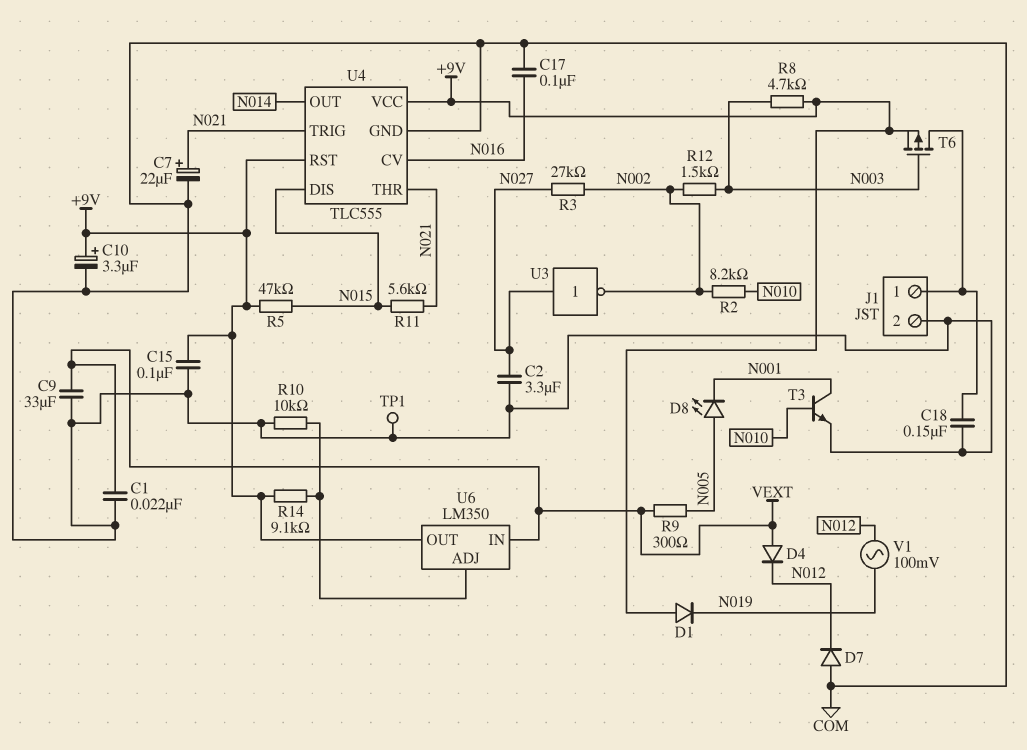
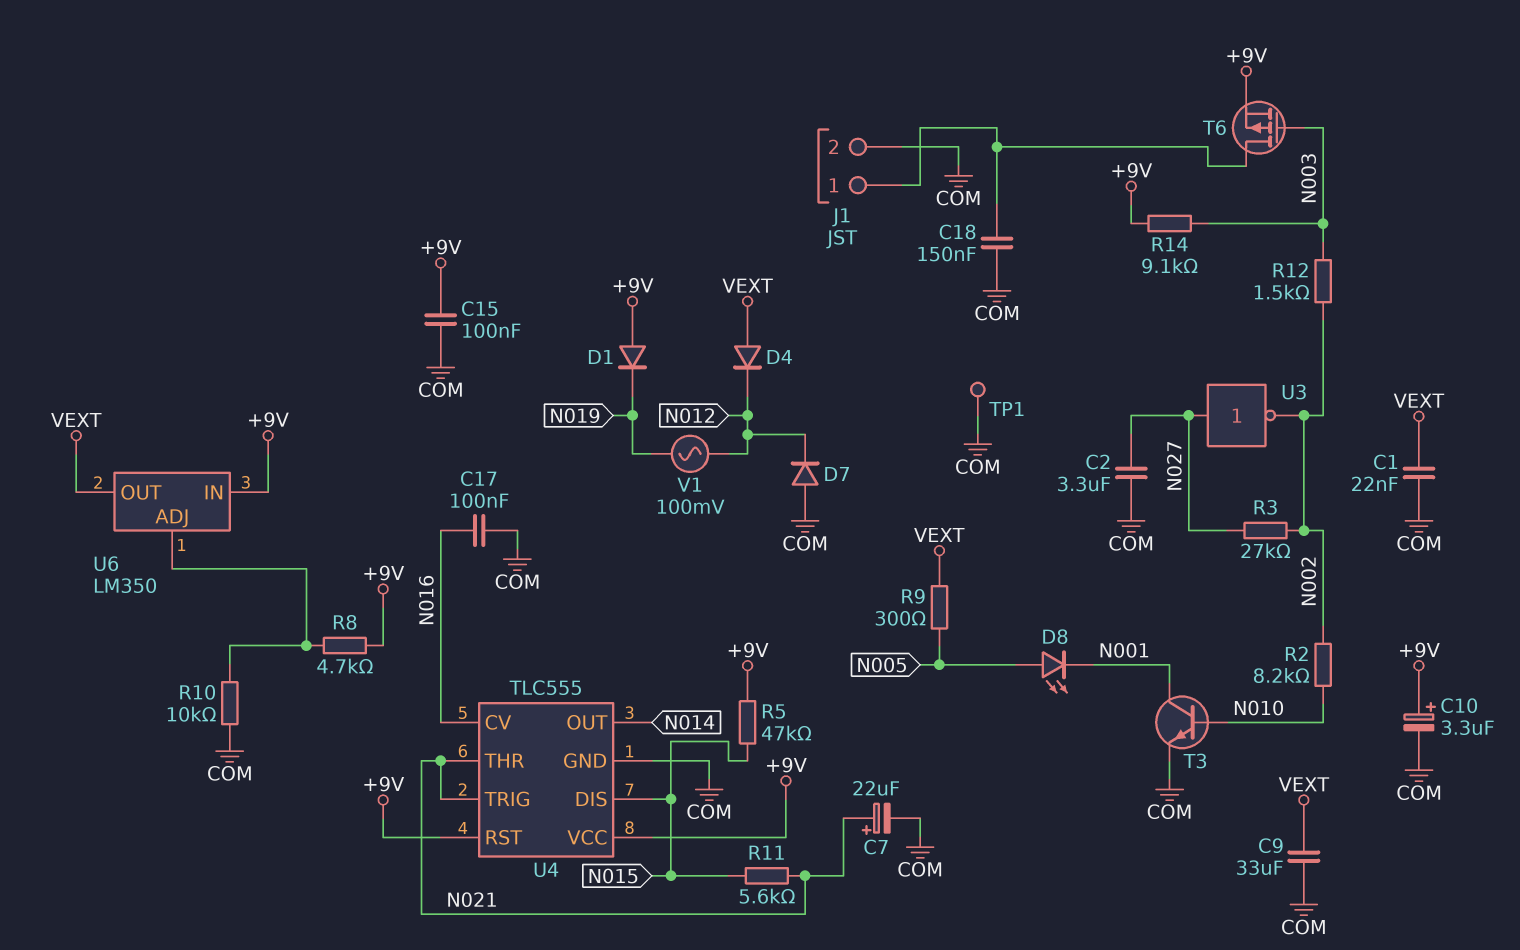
R8: 4.7k (+9V, N003) -> 4.7k (+9V, U6/ADJ)
R14: 9.1k (+9V, U6/ADJ) -> 9.1k (+9V, N003)
U6 pin IN: VEXT -> +9V
U6 pin OUT: +9V -> VEXT

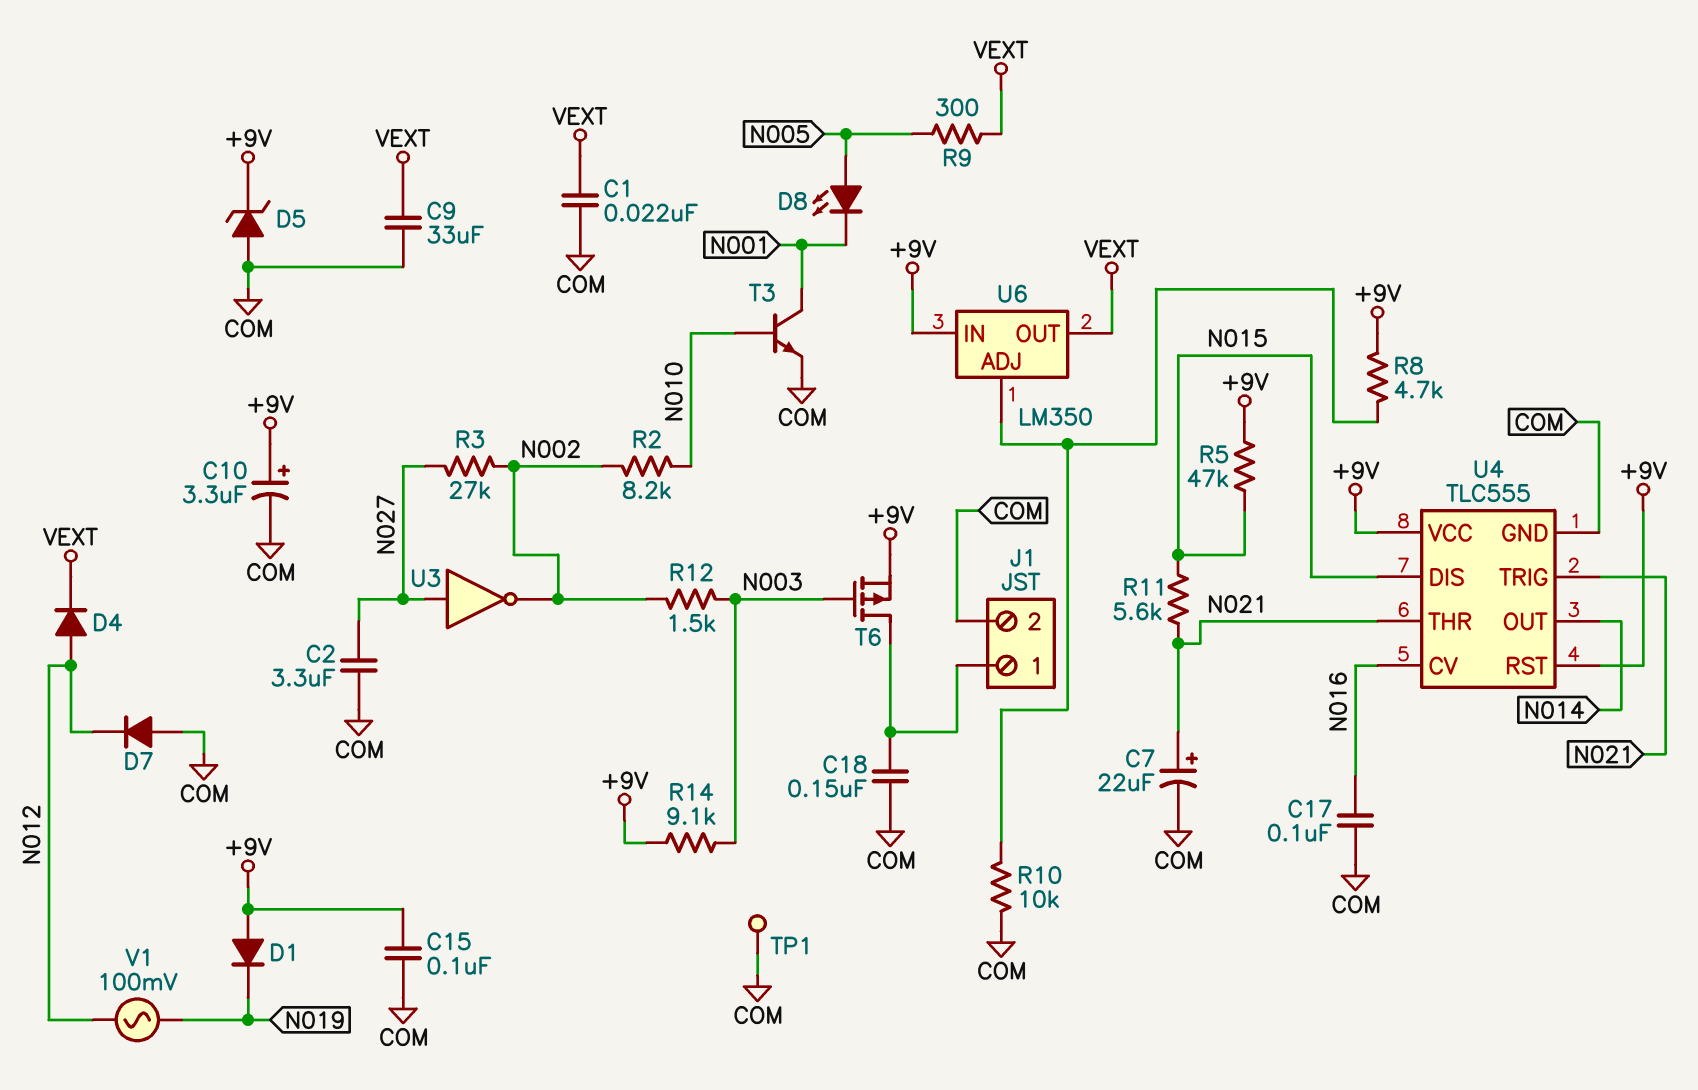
D4: diode (A VEXT, K N012) -> diode (A N012, K VEXT)
D5: none -> zener (A COM, K +9V)

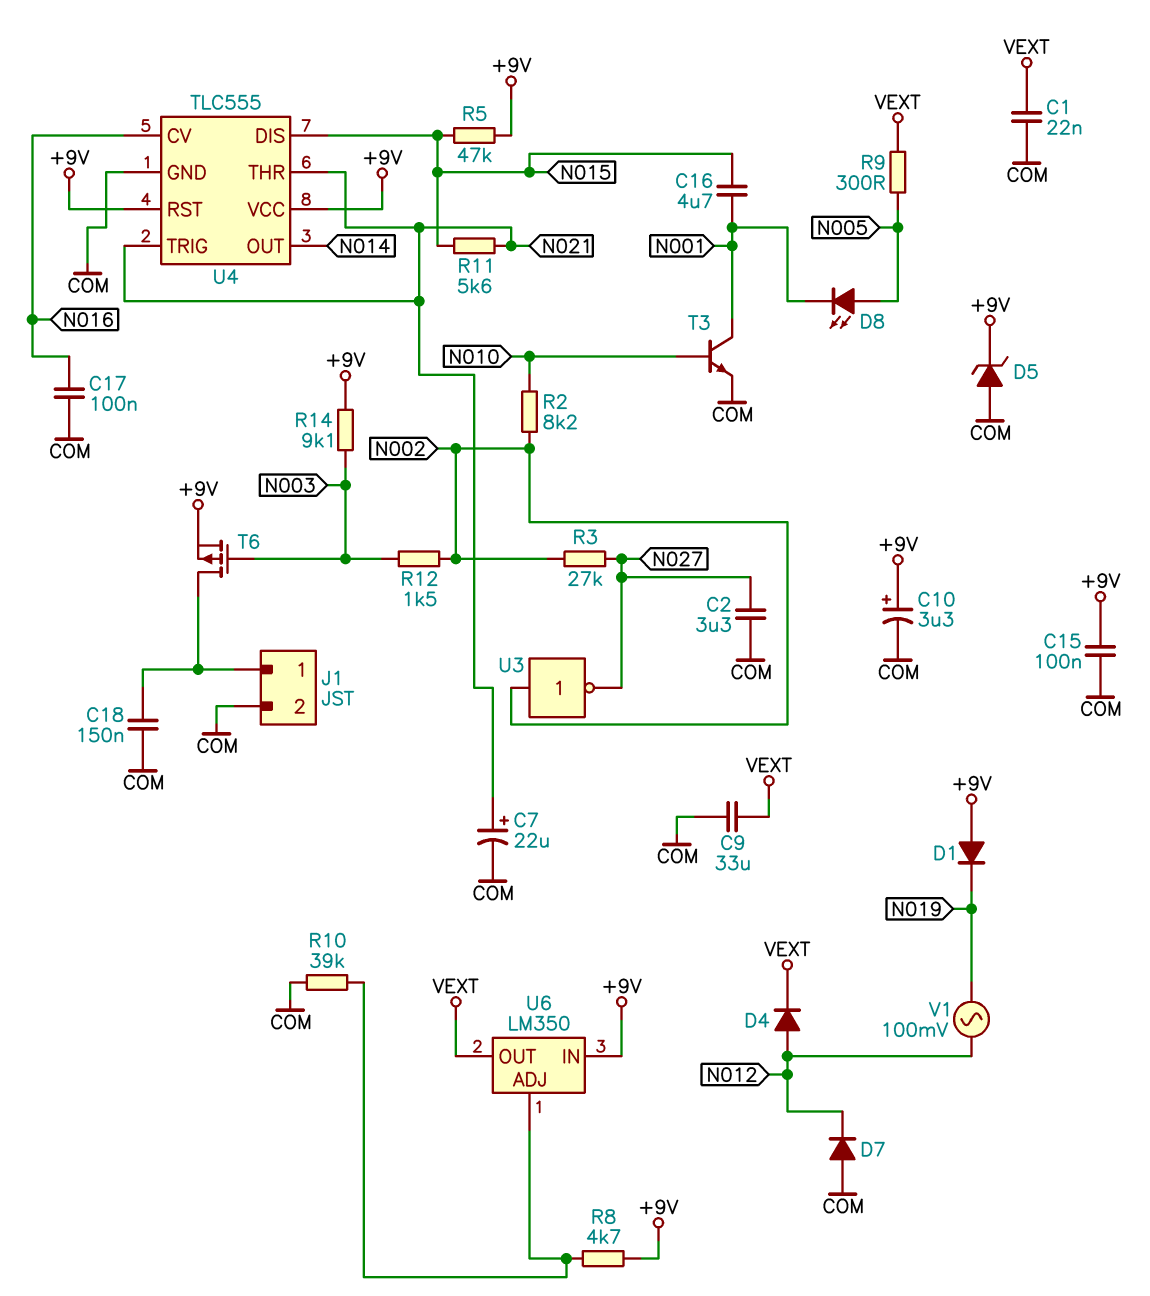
C16: none -> 4.7uF (N001, N015)
R10: 10k (COM, U6/ADJ) -> 39k (COM, U6/ADJ)
TP1: test point (COM) -> none
U3: NOT (in N027, out N002) -> NOT (in N002, out N027)

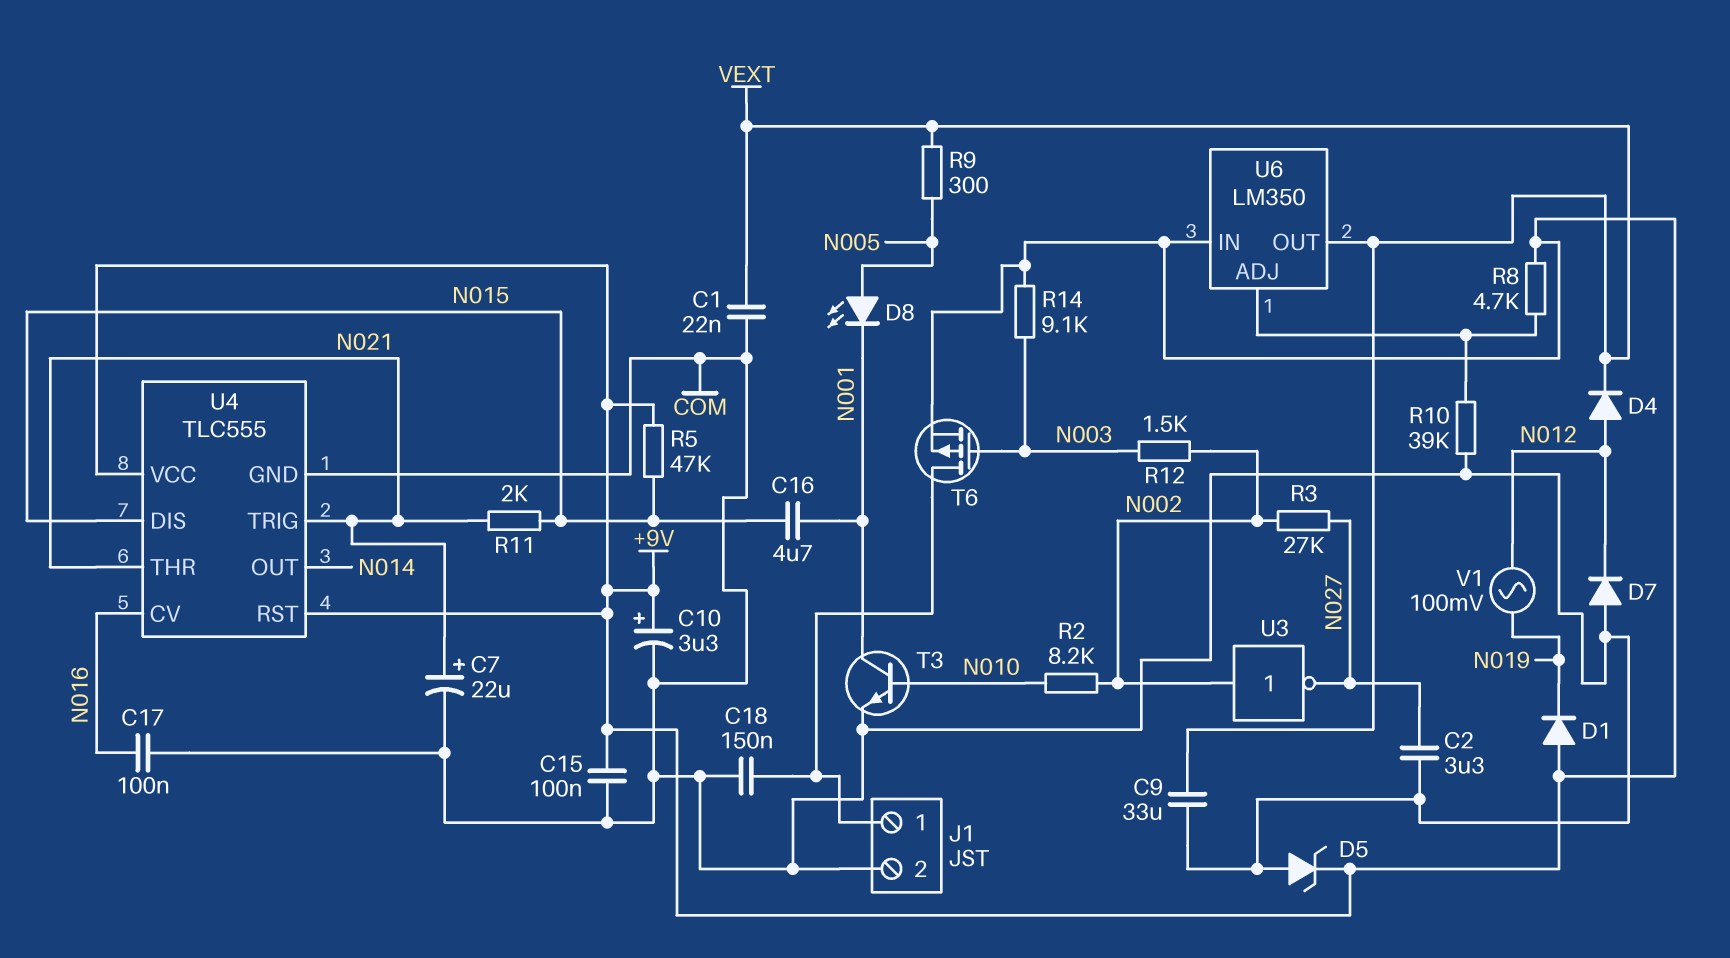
R11: 5.6k (N015, N021) -> 2k (N015, N021)

